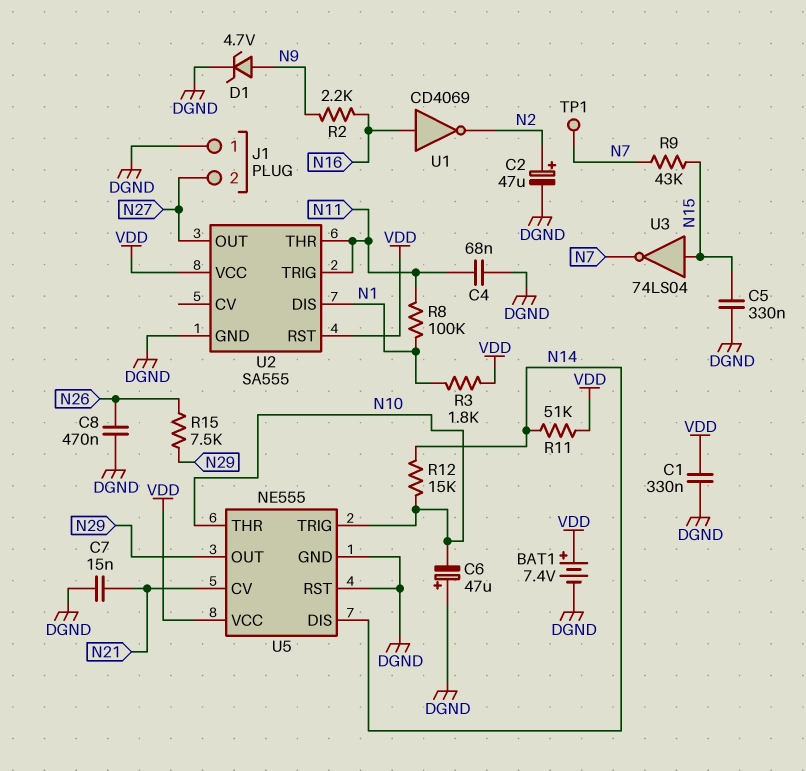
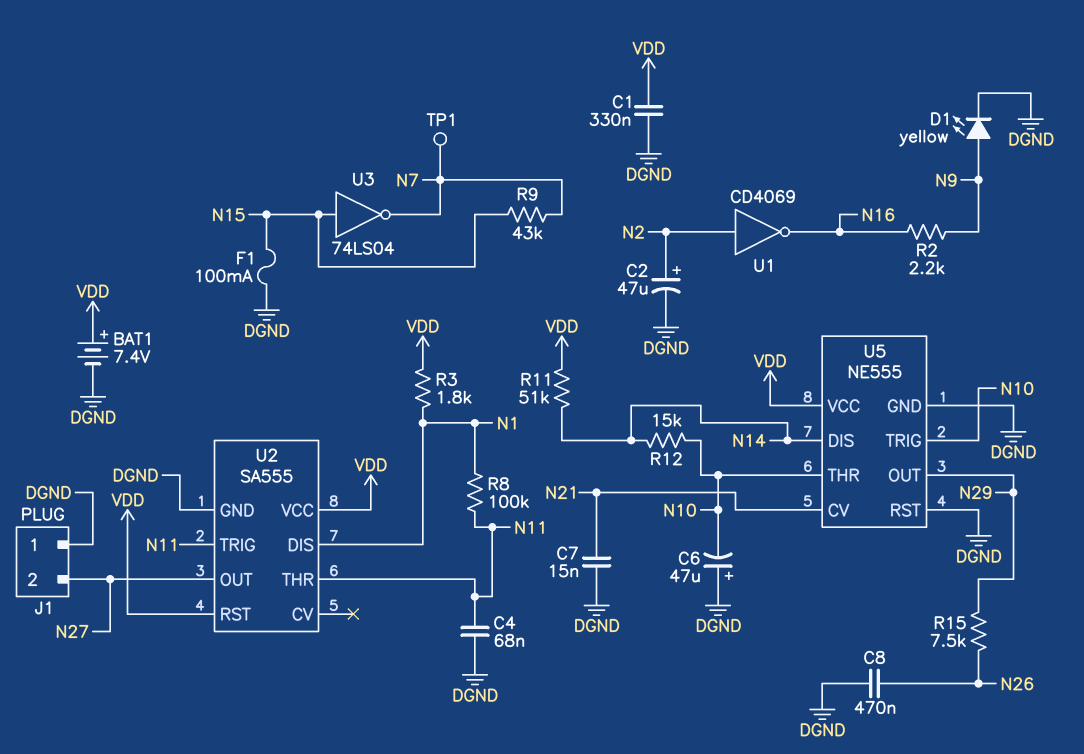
C5: 330nF (DGND, N15) -> none
D1: zener 4.7V (A N9, K DGND) -> LED yellow (A N9, K DGND)
F1: none -> 100mA (DGND, N15)
U1: NOT CD4069 (in N16, out N2) -> NOT CD4069 (in N2, out N16)

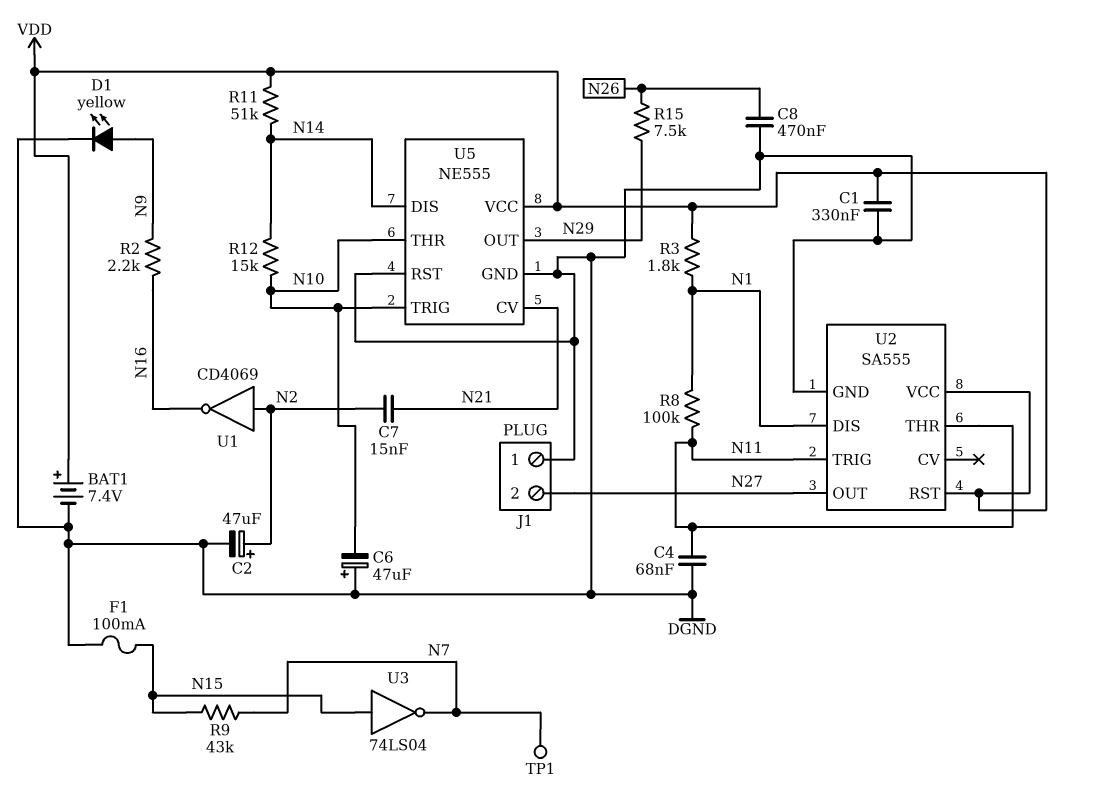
C7: 15nF (DGND, N21) -> 15nF (N2, N21)

